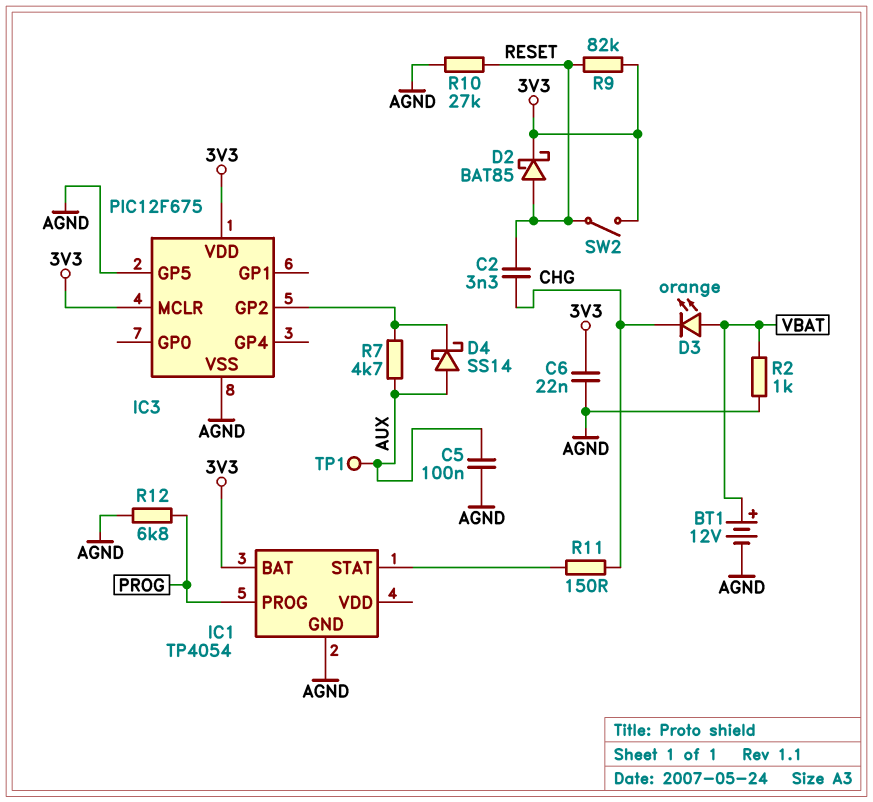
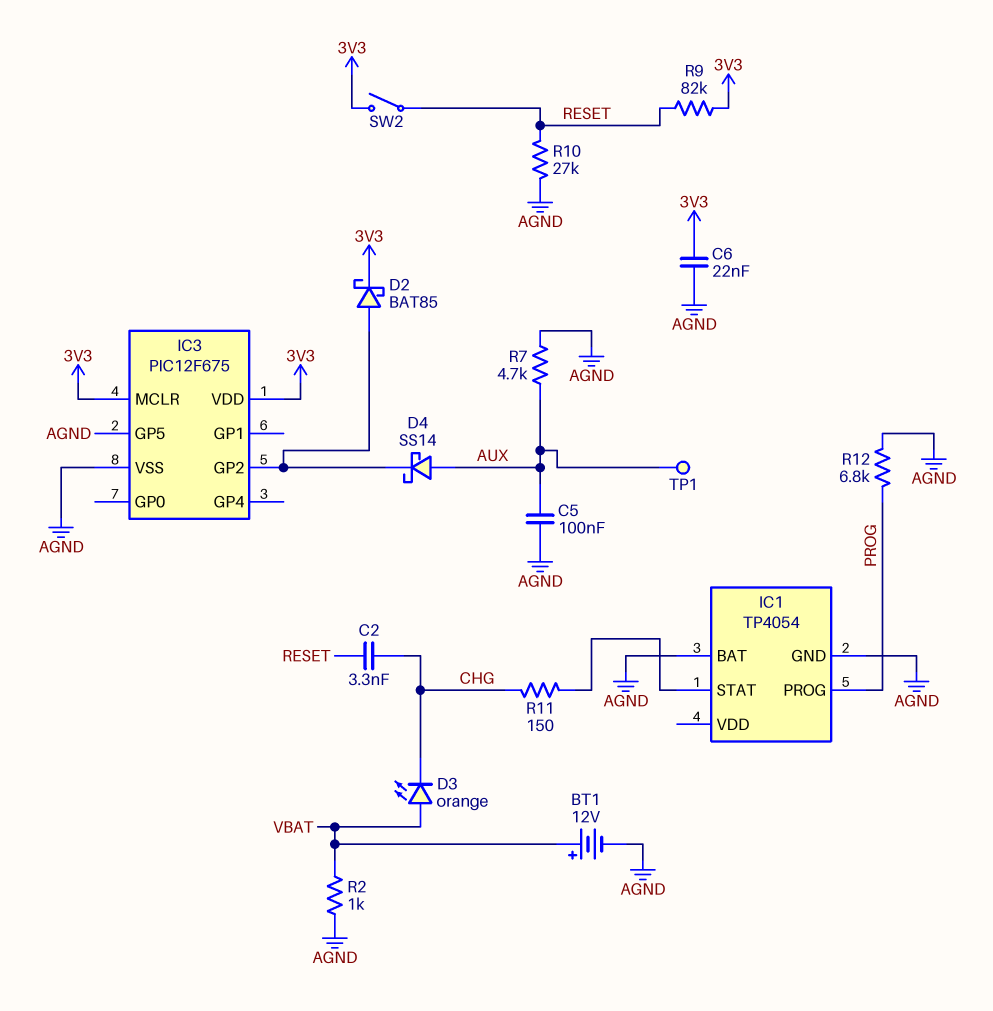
D2: schottky BAT85 (A RESET, K 3V3) -> schottky BAT85 (A IC3/GP2, K 3V3)
IC1 pin BAT: 3V3 -> AGND
R7: 4.7k (AUX, IC3/GP2) -> 4.7k (AGND, AUX)

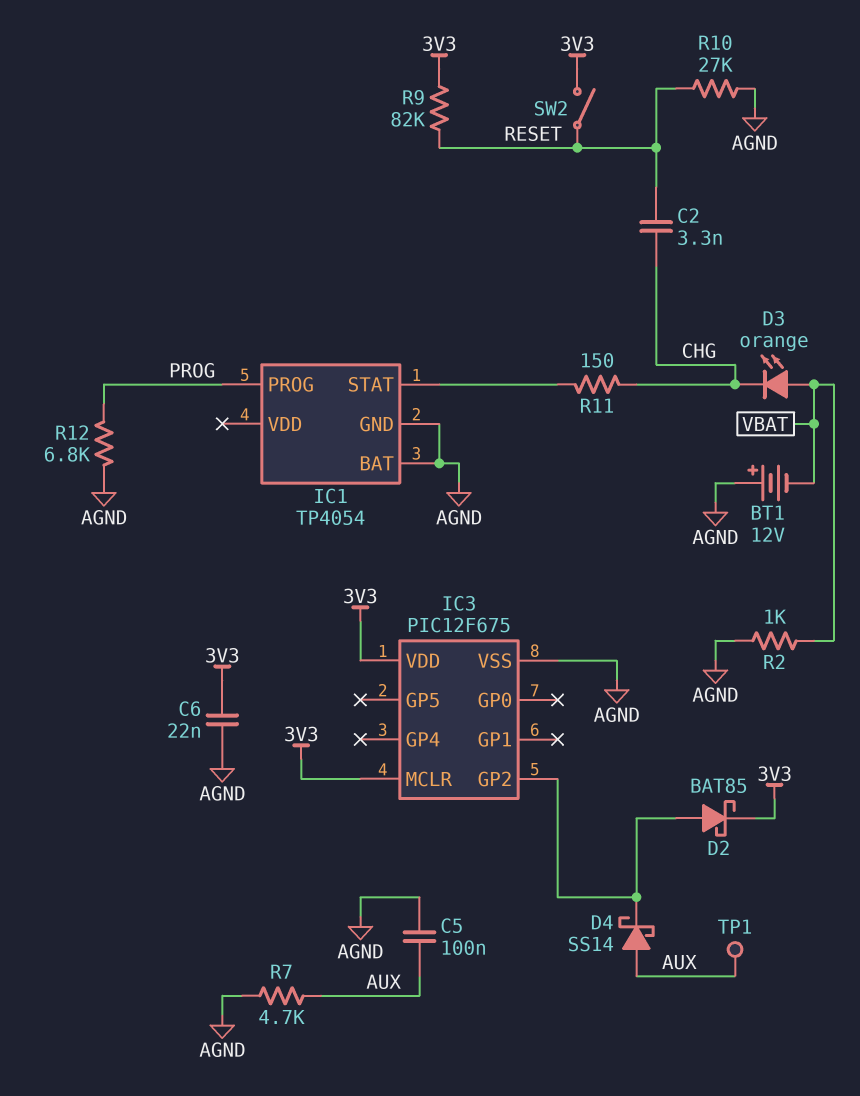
BT1: 12V (plus VBAT, minus AGND) -> 12V (plus AGND, minus VBAT)
IC3 pin GP5: AGND -> none

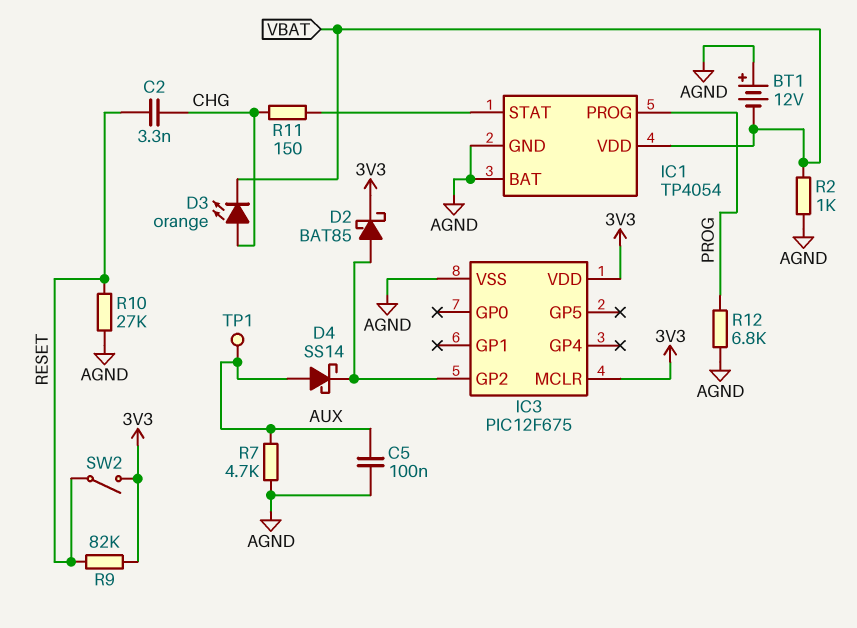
C6: 22nF (3V3, AGND) -> none
D3: LED orange (A VBAT, K CHG) -> LED orange (A CHG, K VBAT)
IC1 pin VDD: none -> VBAT

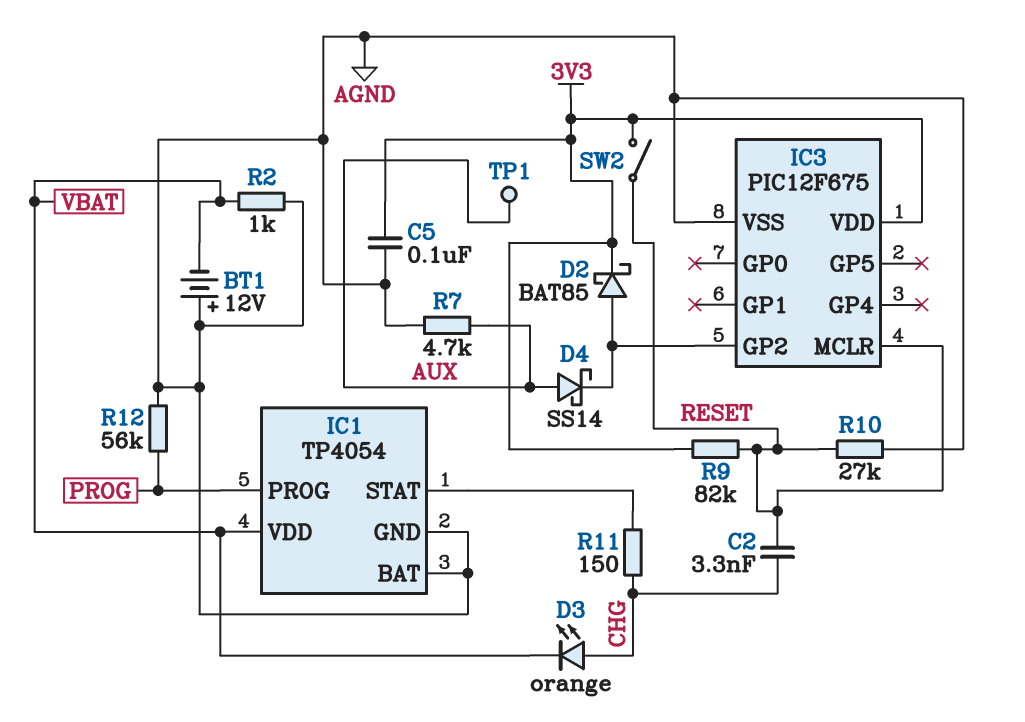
C5: 100nF (AGND, AUX) -> 100nF (3V3, AGND)
IC3 pin MCLR: 3V3 -> RESET
R12: 6.8k (AGND, PROG) -> 56k (AGND, PROG)

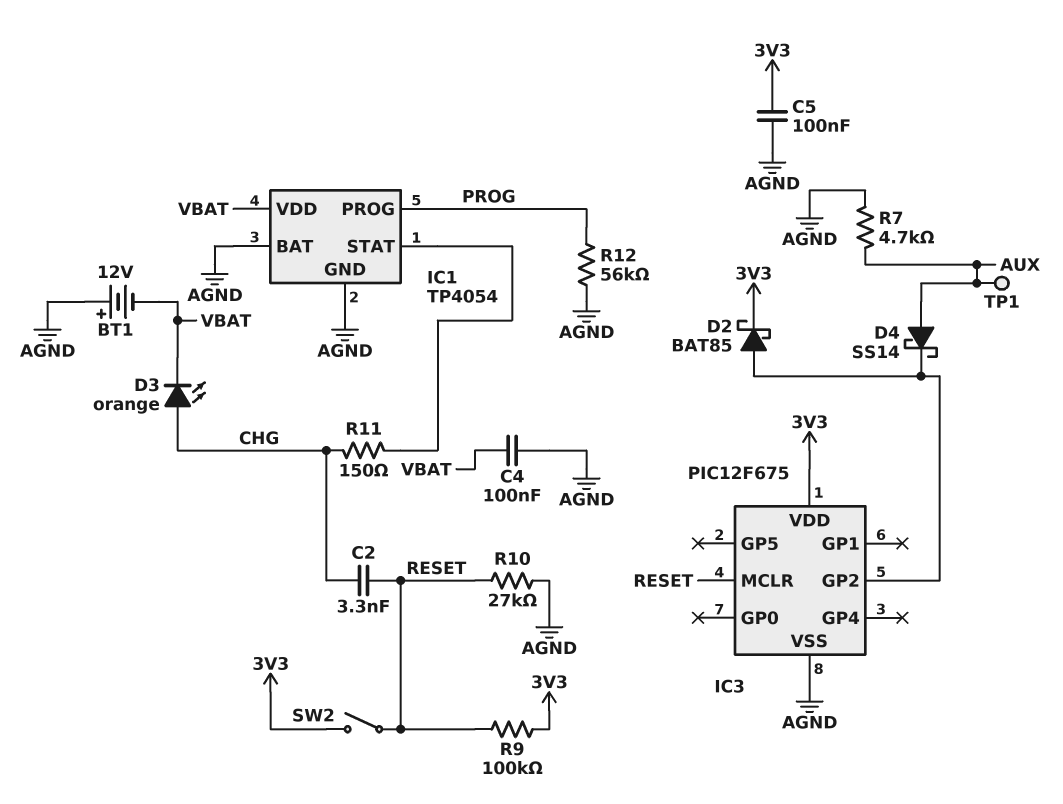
C4: none -> 100nF (AGND, VBAT)
R2: 1k (AGND, VBAT) -> none
R9: 82k (3V3, RESET) -> 100k (3V3, RESET)

